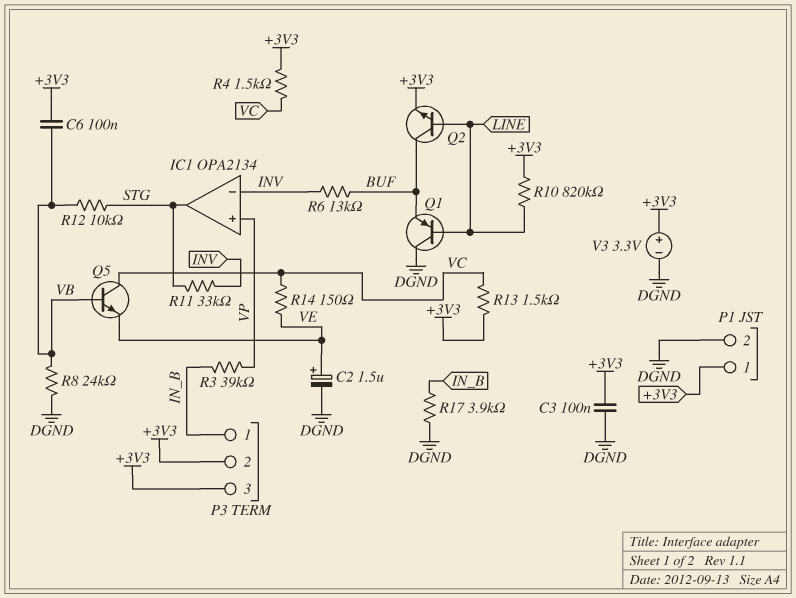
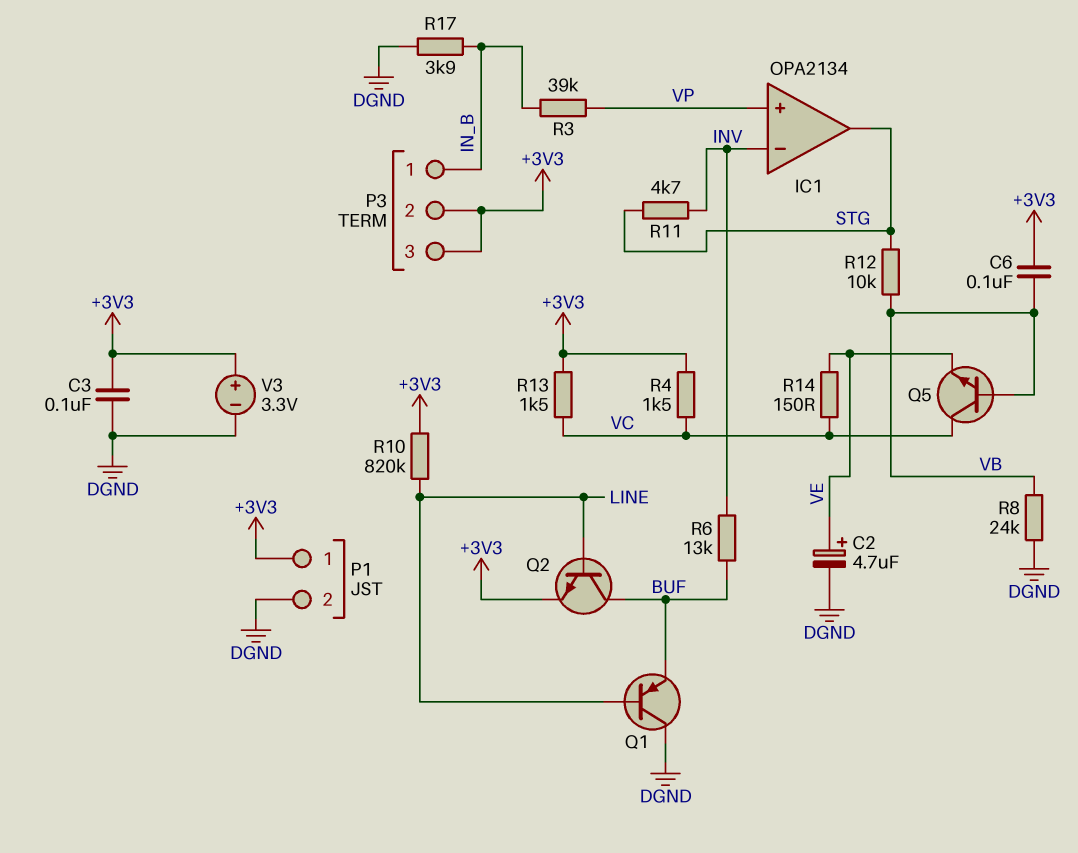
C2: 1.5uF (plus VE, minus DGND) -> 4.7uF (plus VE, minus DGND)
R11: 33k (INV, STG) -> 4.7k (INV, STG)

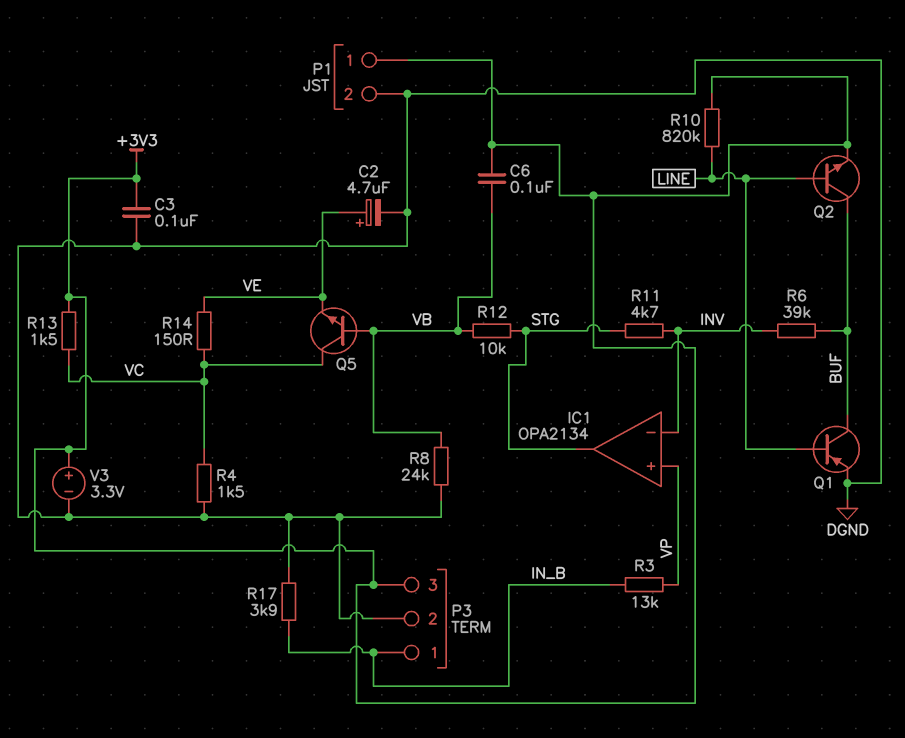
P3 pin 2: +3V3 -> DGND
Q1: PNP (B LINE, C DGND, E BUF) -> PNP (B LINE, C BUF, E DGND)
R3: 39k (IN_B, VP) -> 13k (IN_B, VP)
R4: 1.5k (+3V3, VC) -> 1.5k (DGND, VC)
R6: 13k (BUF, INV) -> 39k (BUF, INV)

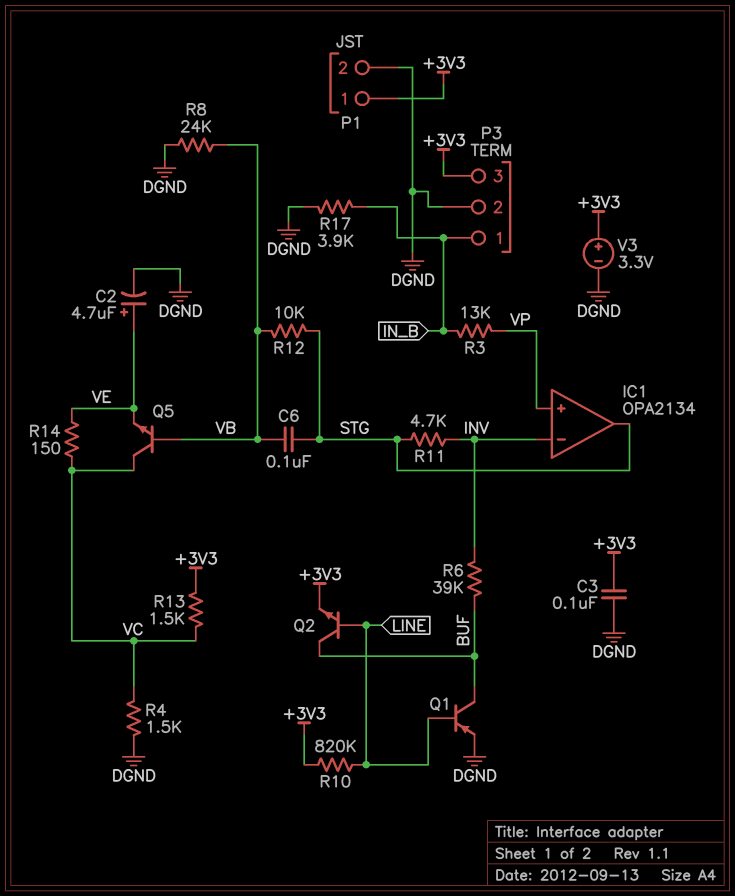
C6: 100nF (+3V3, VB) -> 100nF (STG, VB)

